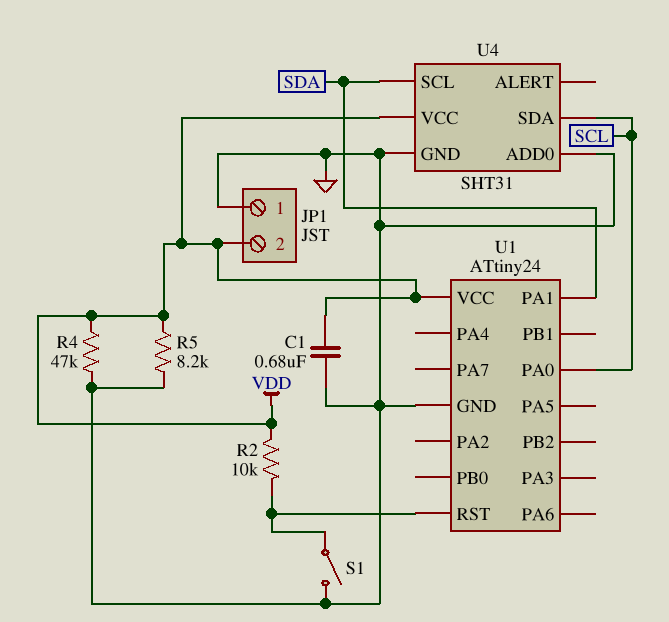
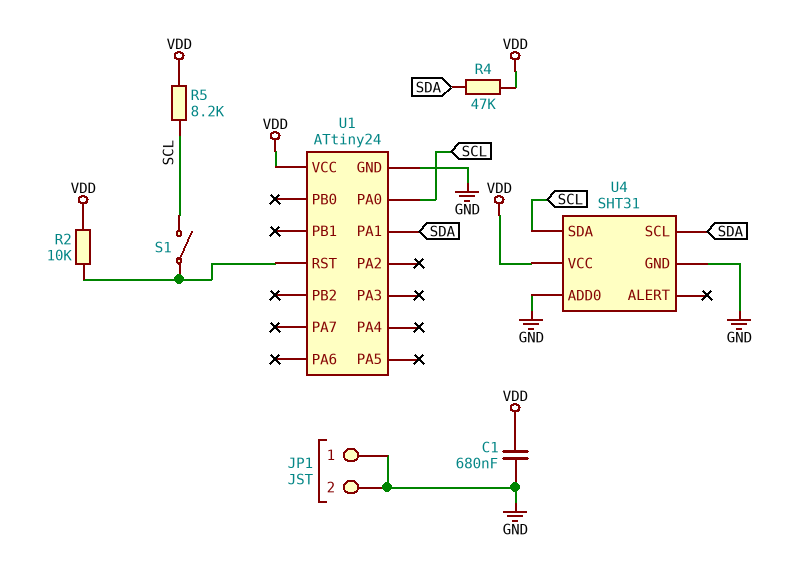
JP1 pin 2: VDD -> GND
R4: 47k (GND, VDD) -> 47k (SDA, VDD)
R5: 8.2k (GND, VDD) -> 8.2k (SCL, VDD)
S1: switch (GND, U1/RST) -> switch (SCL, U1/RST)

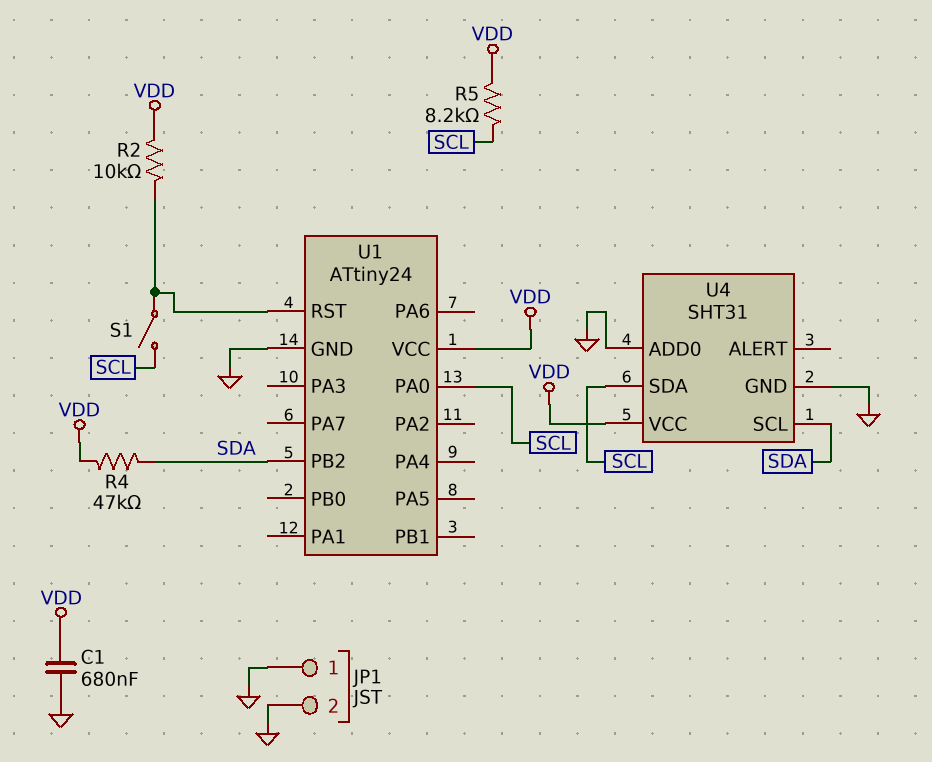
U1 pin PA1: SDA -> none
U1 pin PB2: none -> SDA

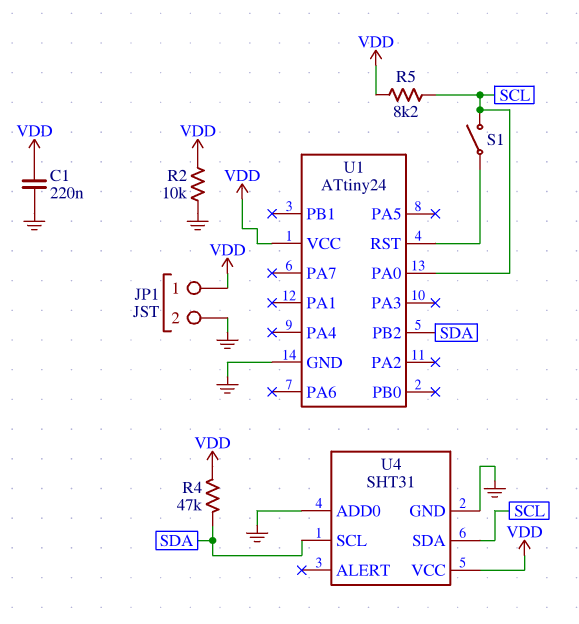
C1: 680nF (GND, VDD) -> 220nF (GND, VDD)
JP1 pin 1: GND -> VDD
R2: 10k (U1/RST, VDD) -> 10k (GND, VDD)

